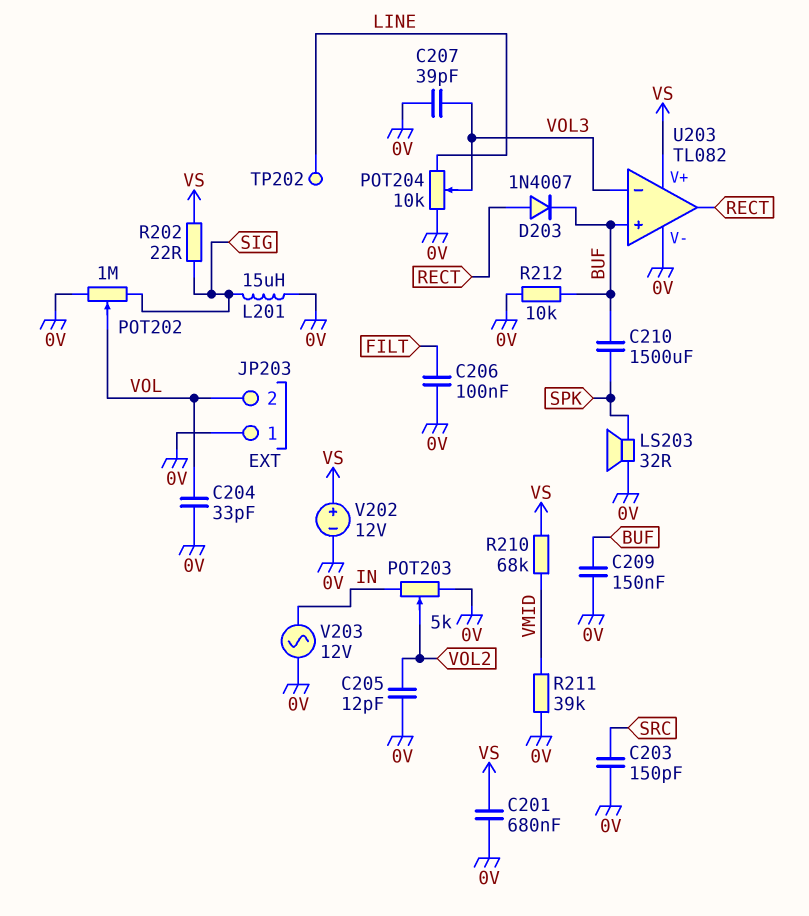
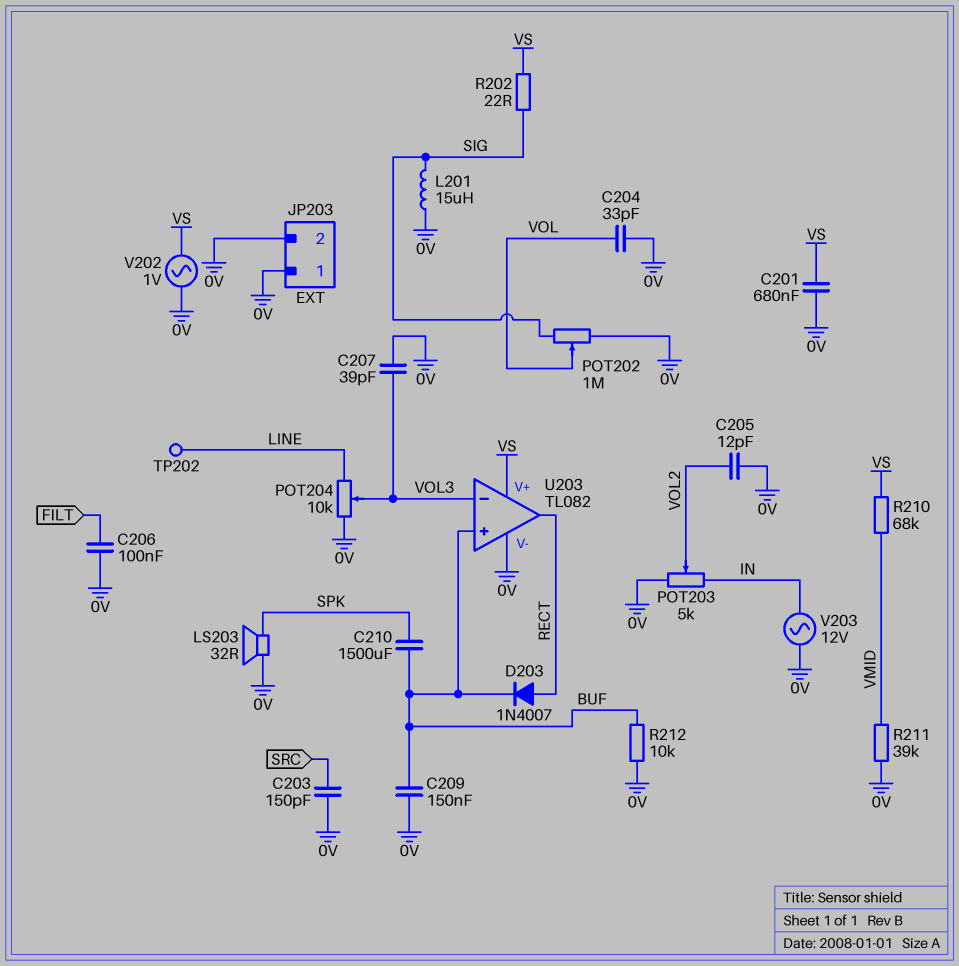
JP203 pin 2: VOL -> 0V
V202: 12V (plus VS, minus 0V) -> AC 1V (0V, VS)

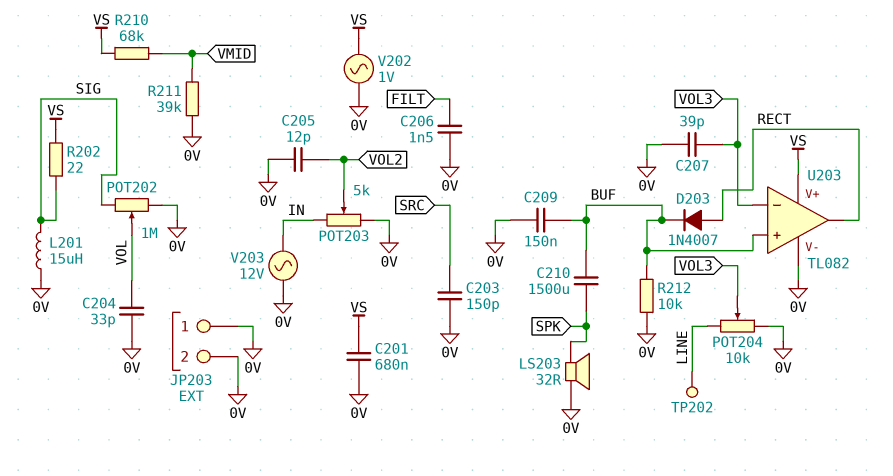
C206: 100nF (0V, FILT) -> 1.5nF (0V, FILT)

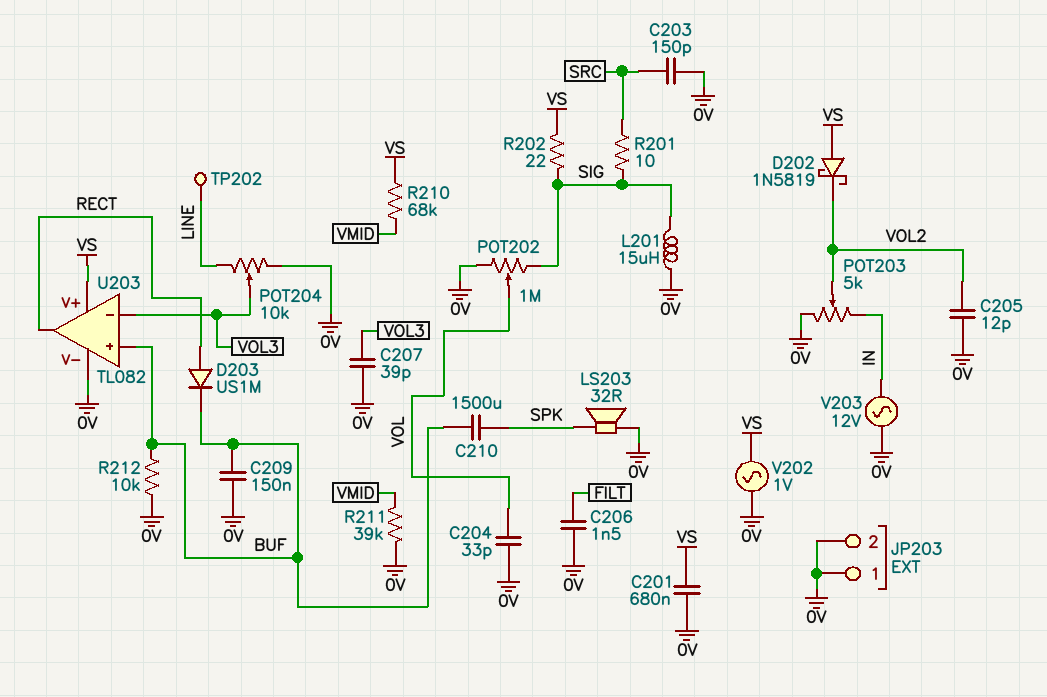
D202: none -> schottky 1N5819 (A VS, K VOL2)
D203: diode 1N4007 (A RECT, K BUF) -> diode US1M (A RECT, K BUF)
R201: none -> 10 (SIG, SRC)

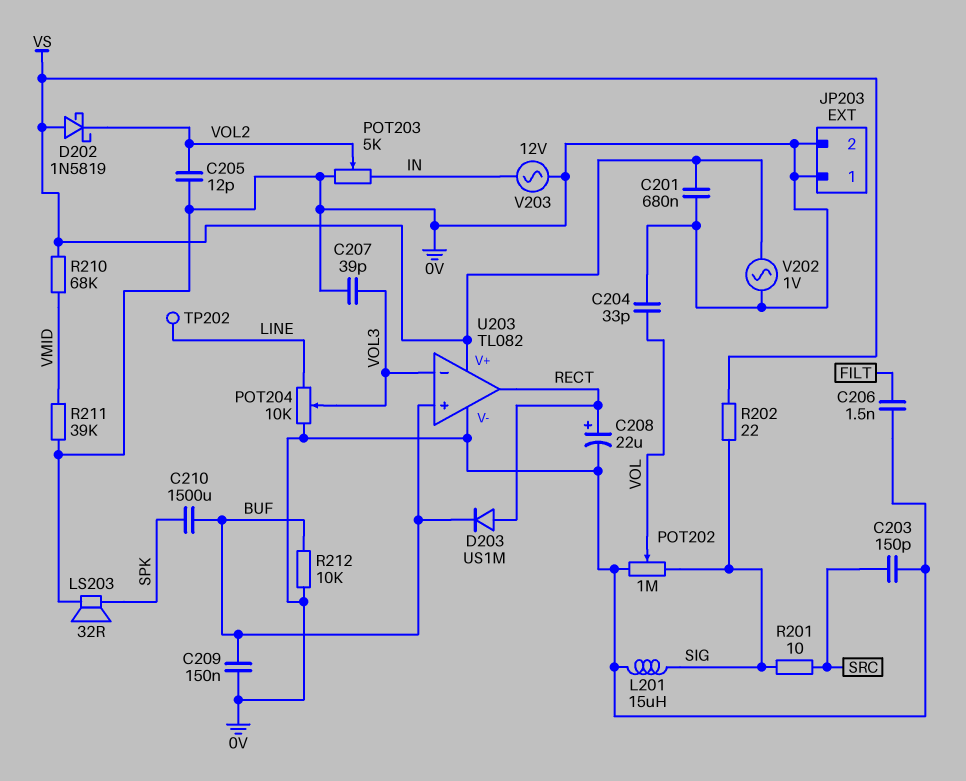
C208: none -> 22uF (plus RECT, minus 0V)

